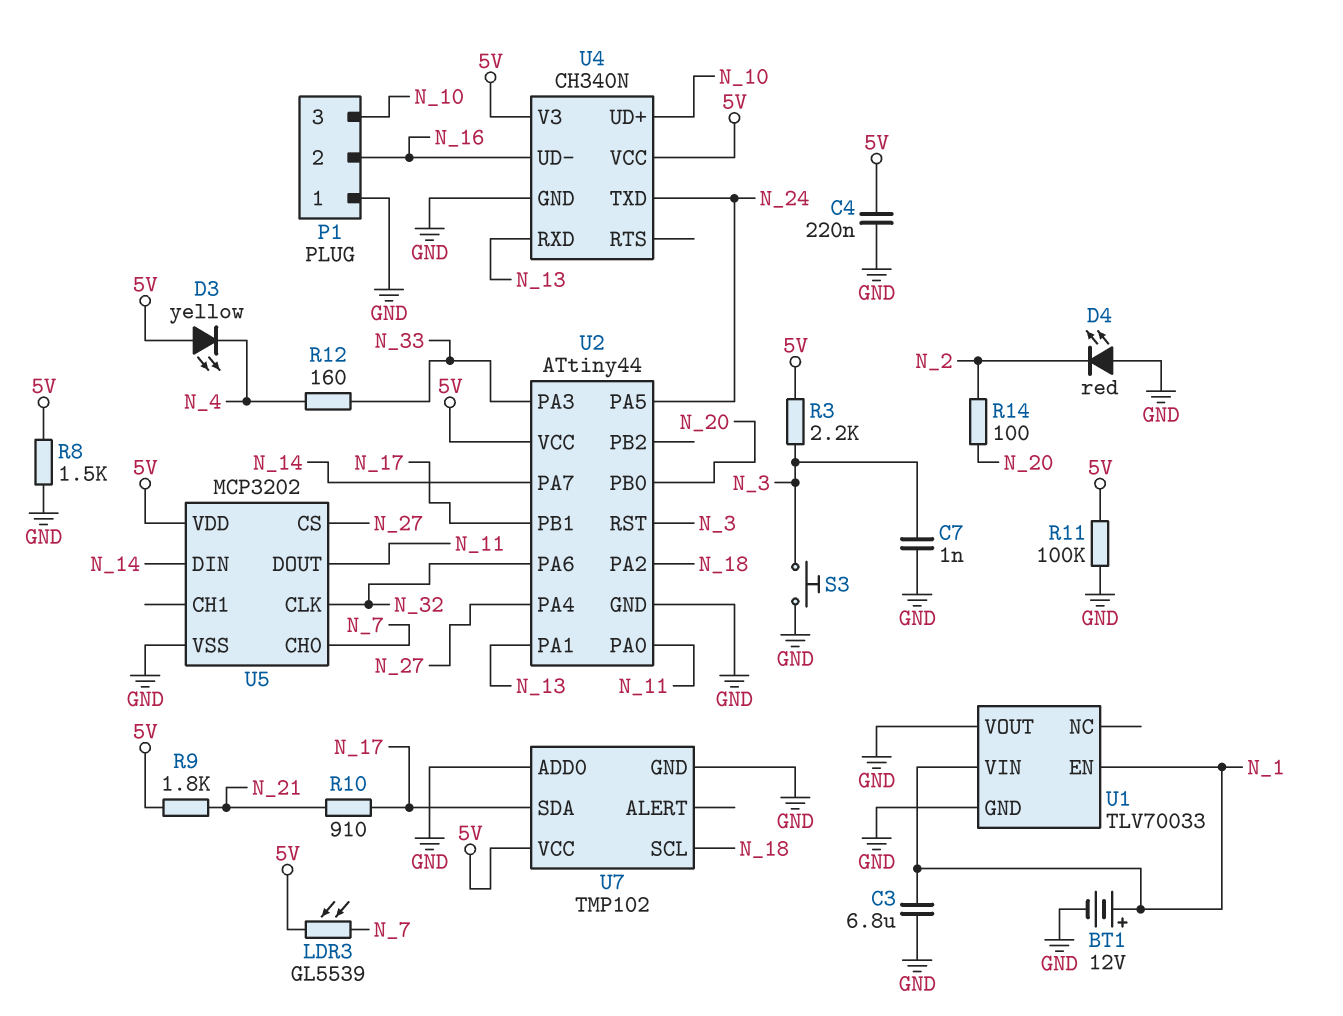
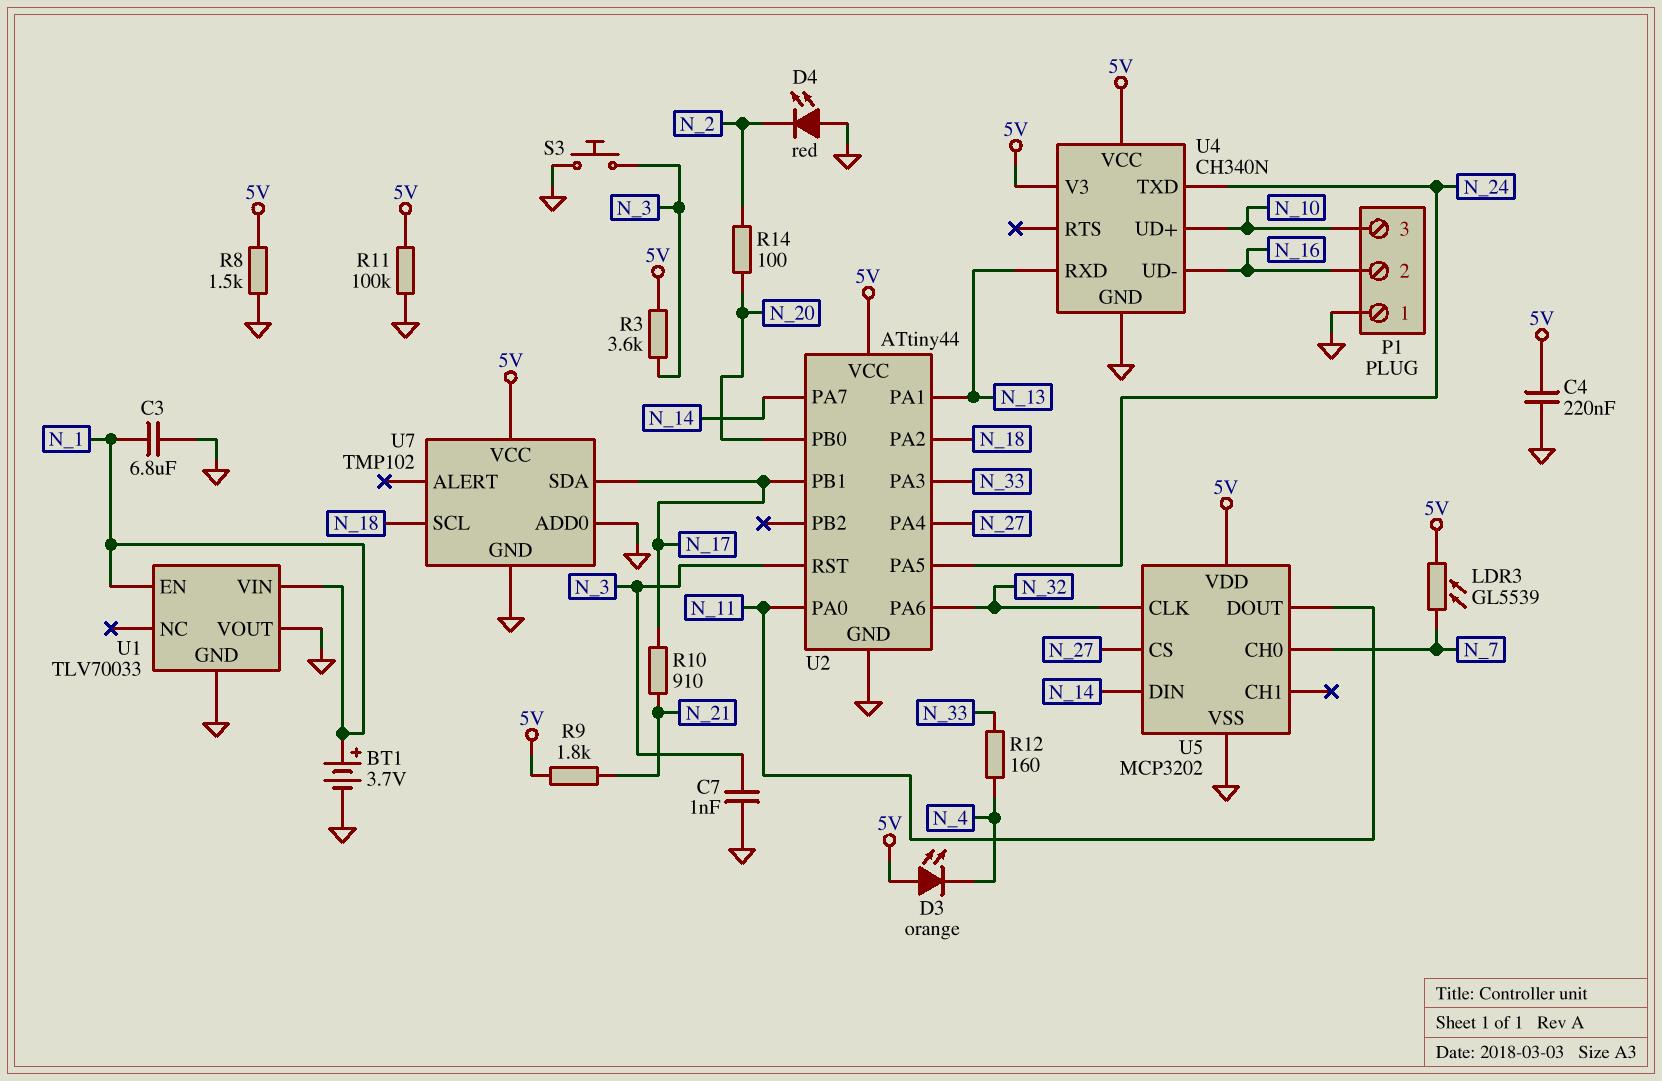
BT1: 12V (plus N_1, minus GND) -> 3.7V (plus N_1, minus GND)
D3: LED yellow (A 5V, K N_4) -> LED orange (A 5V, K N_4)
R3: 2.2k (5V, N_3) -> 3.6k (5V, N_3)

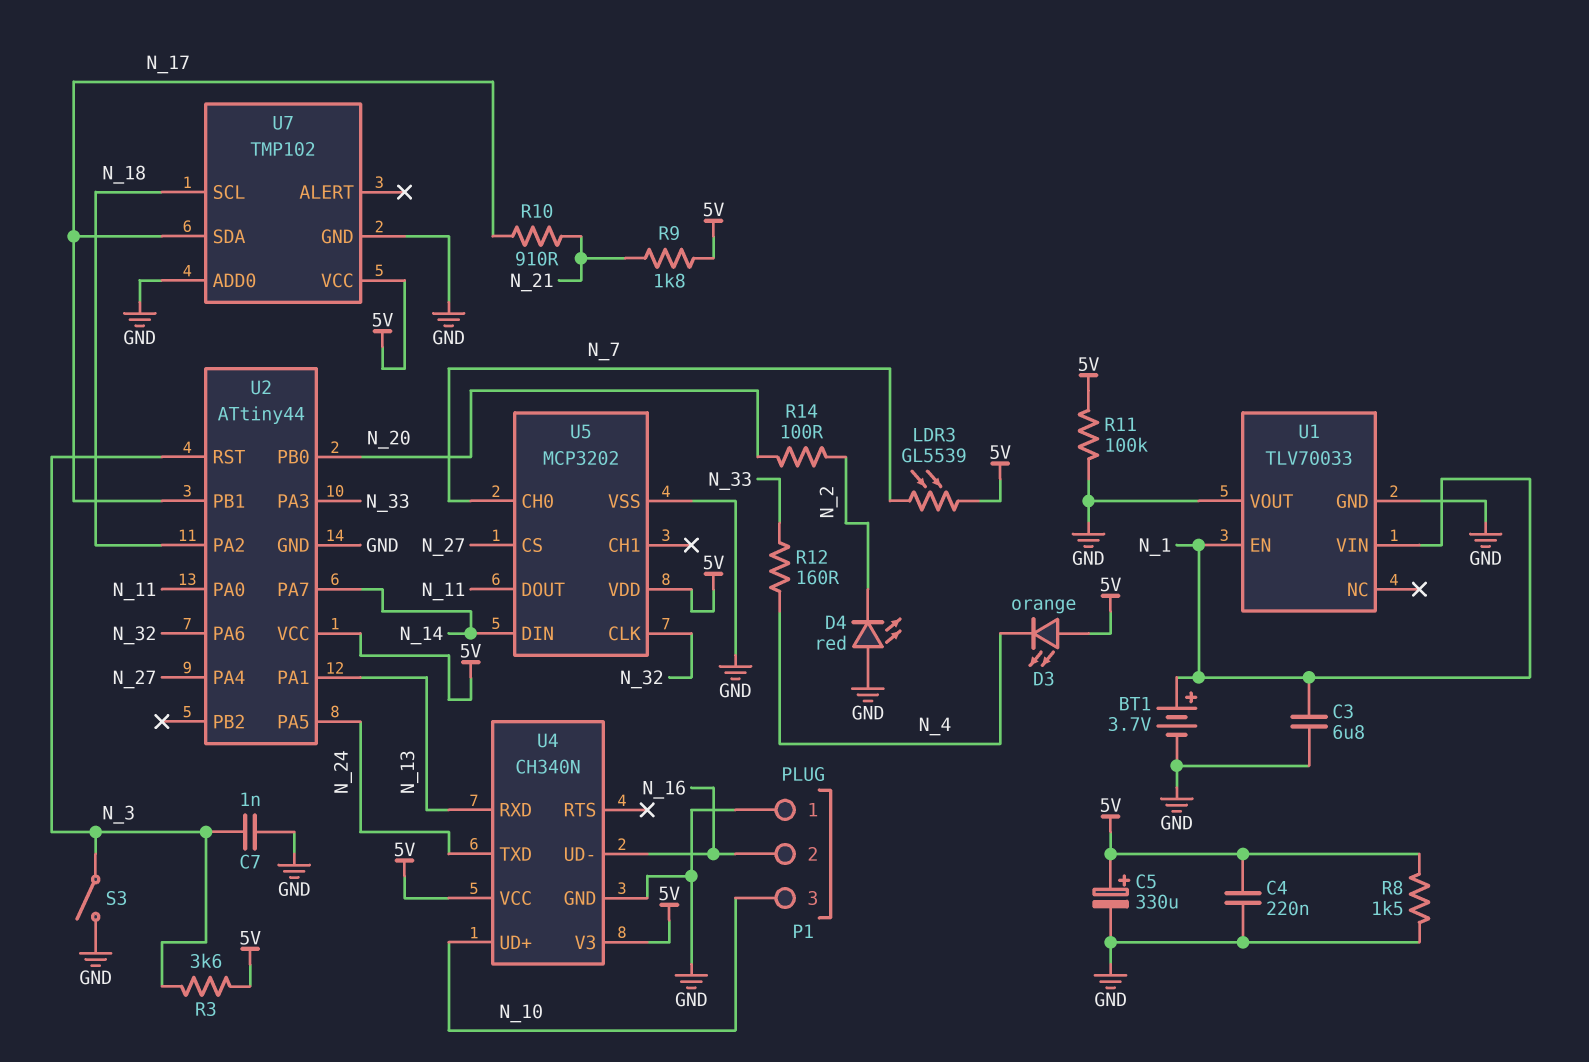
C5: none -> 330uF (plus 5V, minus GND)
S3: button (GND, N_3) -> switch (GND, N_3)

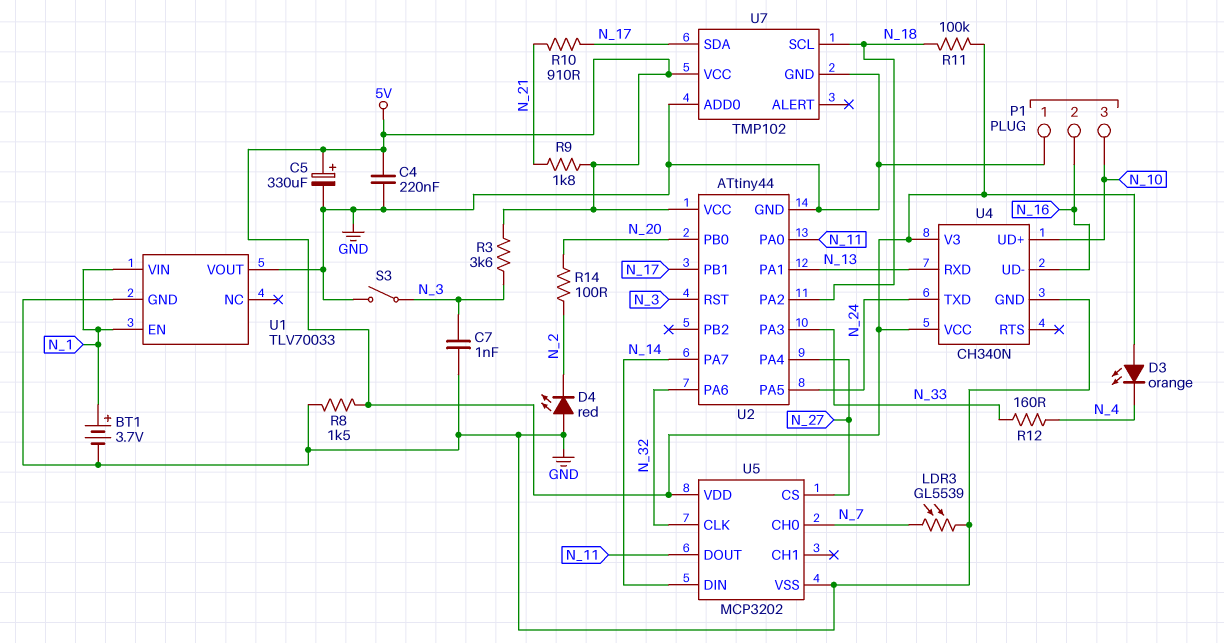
C3: 6.8uF (GND, N_1) -> none
LDR3: GL5539 (5V, N_7) -> GL5539 (GND, N_7)
R11: 100k (5V, GND) -> 100k (5V, N_18)

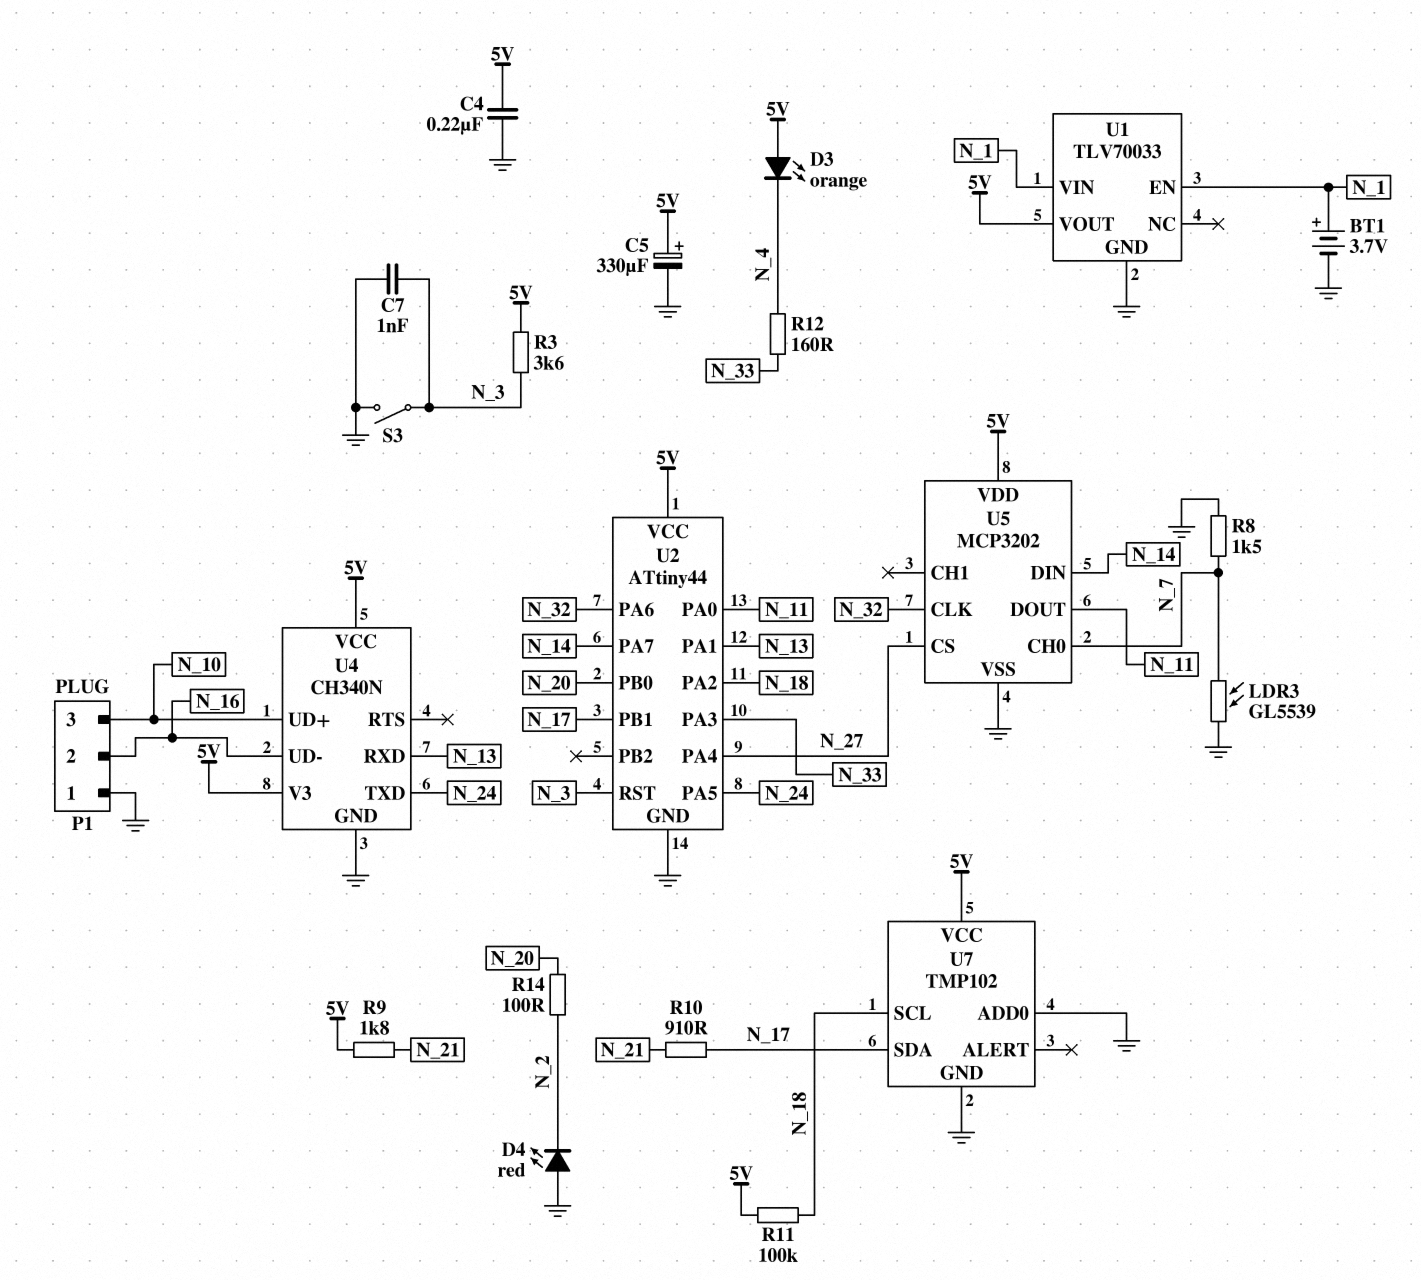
R8: 1.5k (5V, GND) -> 1.5k (GND, N_7)
U1 pin VOUT: GND -> 5V

